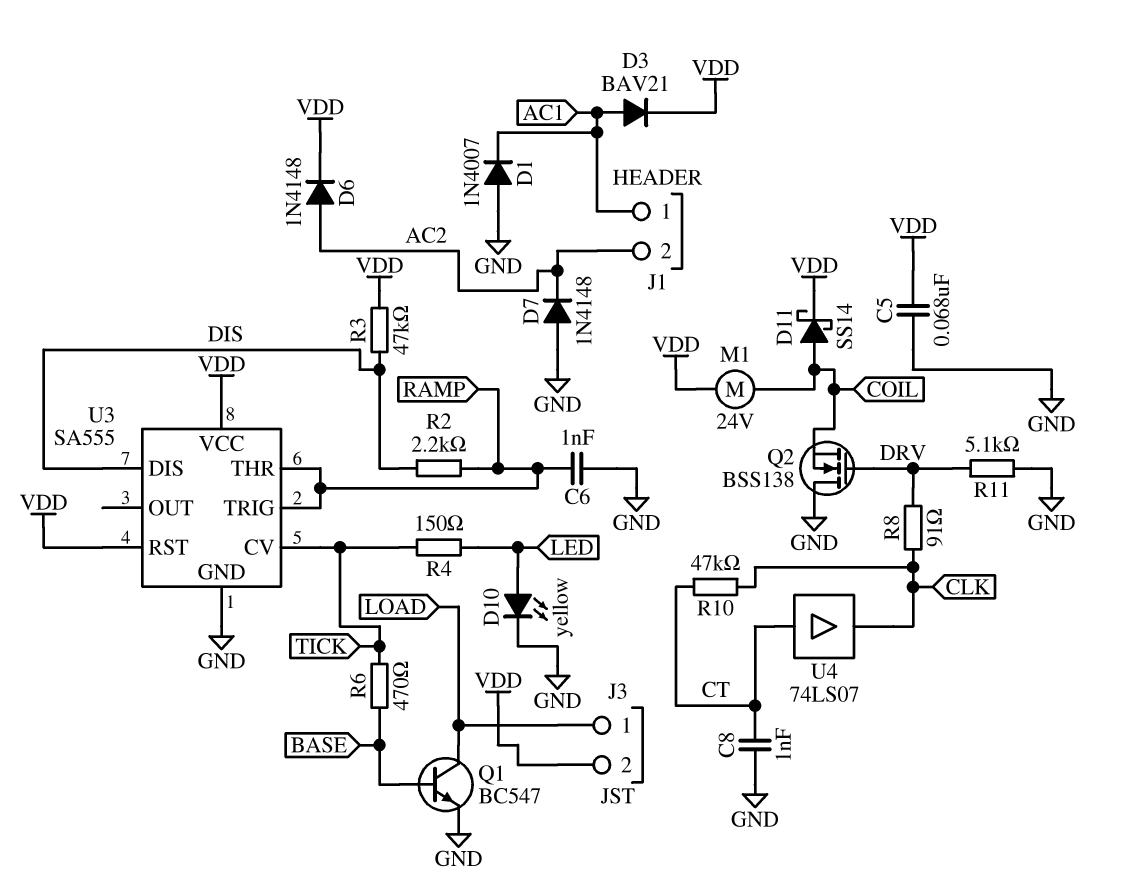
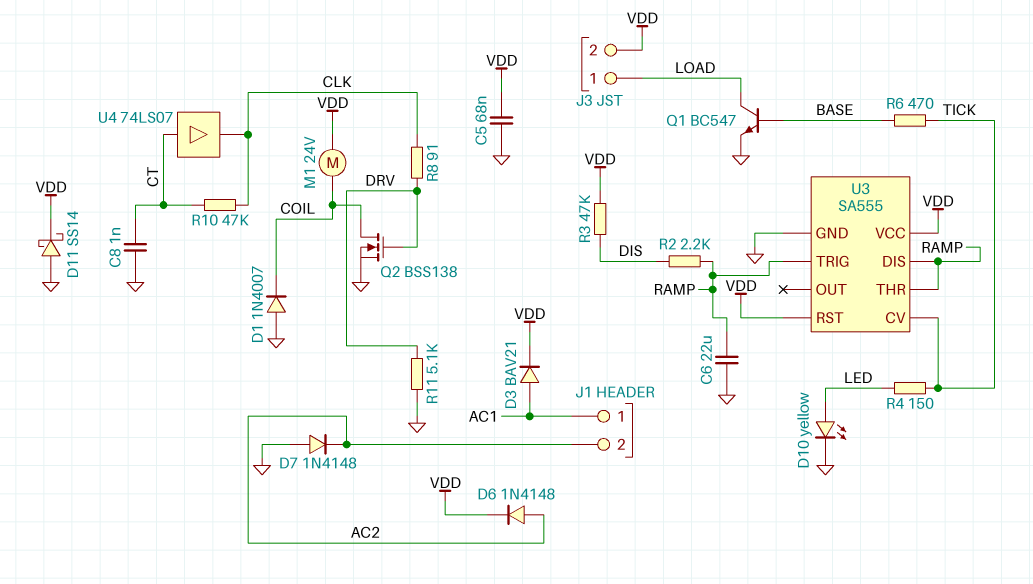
C6: 1nF (GND, RAMP) -> 22uF (GND, RAMP)
D1: diode 1N4007 (A GND, K AC1) -> diode 1N4007 (A GND, K COIL)
D11: schottky SS14 (A COIL, K VDD) -> schottky SS14 (A GND, K VDD)
Q2: NMOS BSS138 (G DRV, D GND, S COIL) -> NMOS BSS138 (G DRV, D COIL, S GND)
U3 pin DIS: DIS -> RAMP

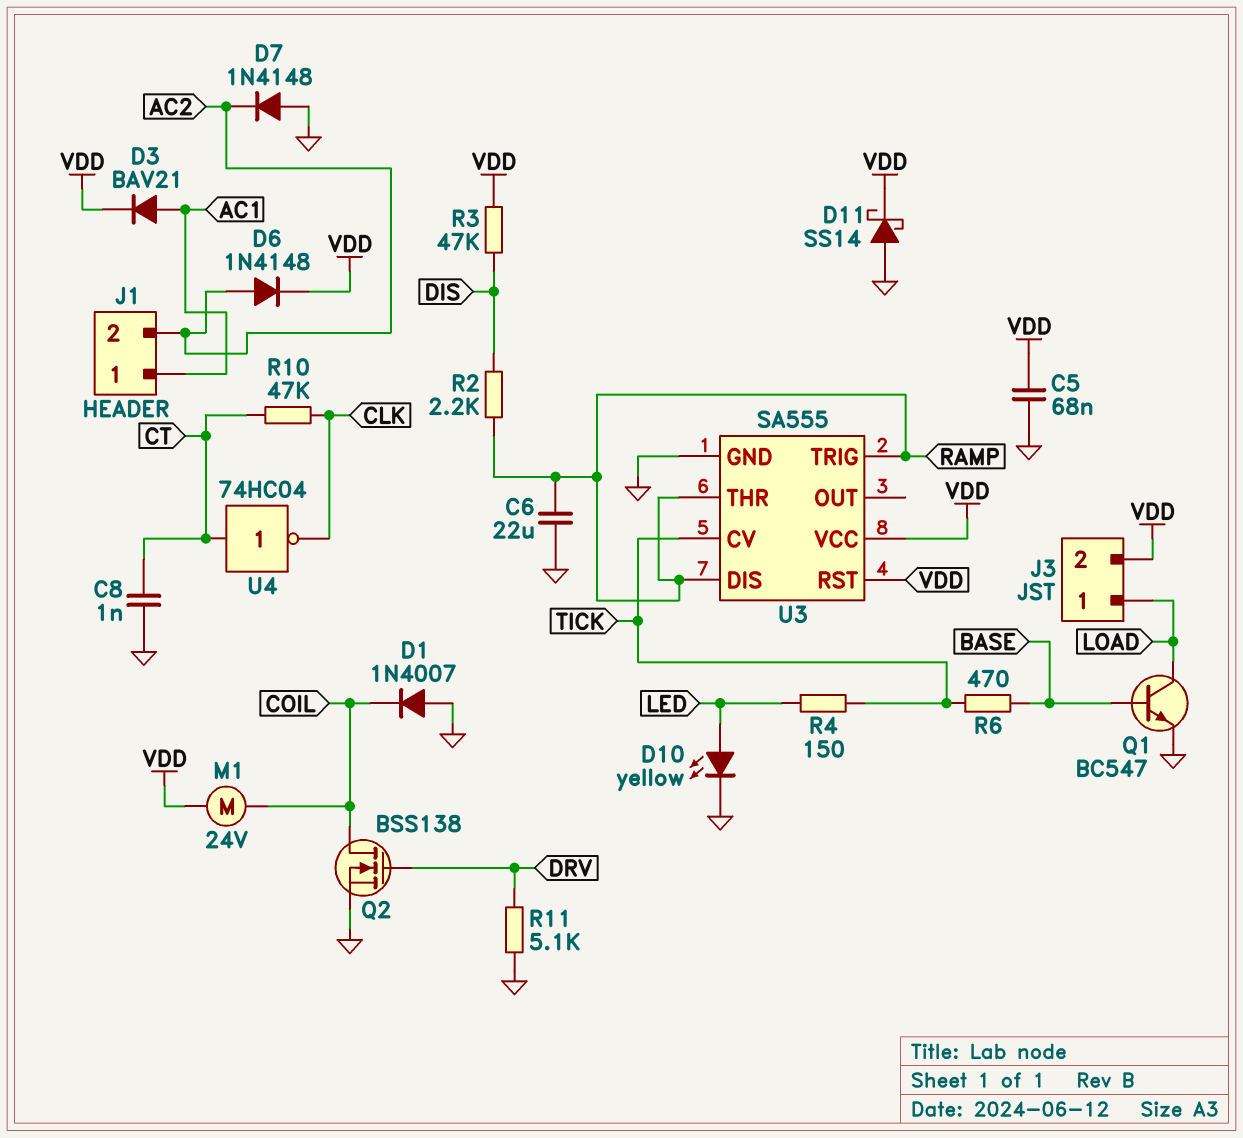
R8: 91 (CLK, DRV) -> none
U4: buffer 74LS07 (in CT, out CLK) -> NOT 74HC04 (in CT, out CLK)

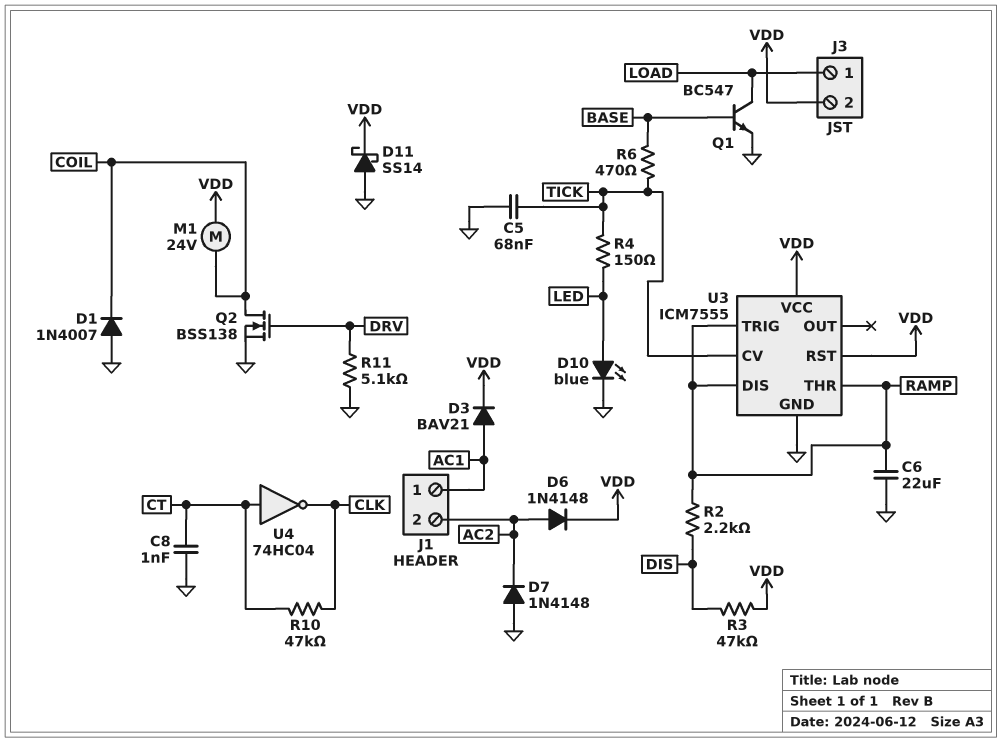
C5: 68nF (GND, VDD) -> 68nF (GND, TICK)
D10: LED yellow (A LED, K GND) -> LED blue (A LED, K GND)
U3: SA555 -> ICM7555

